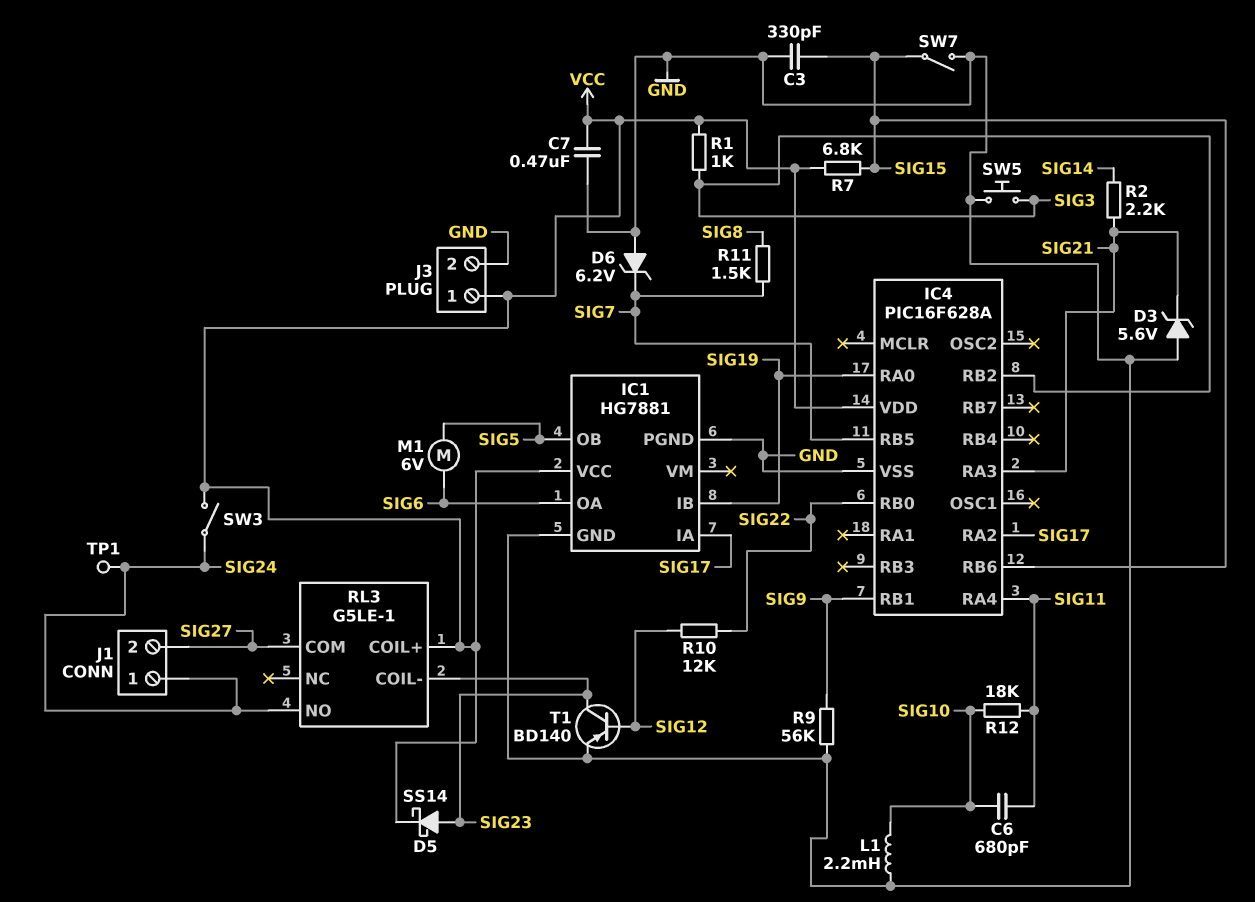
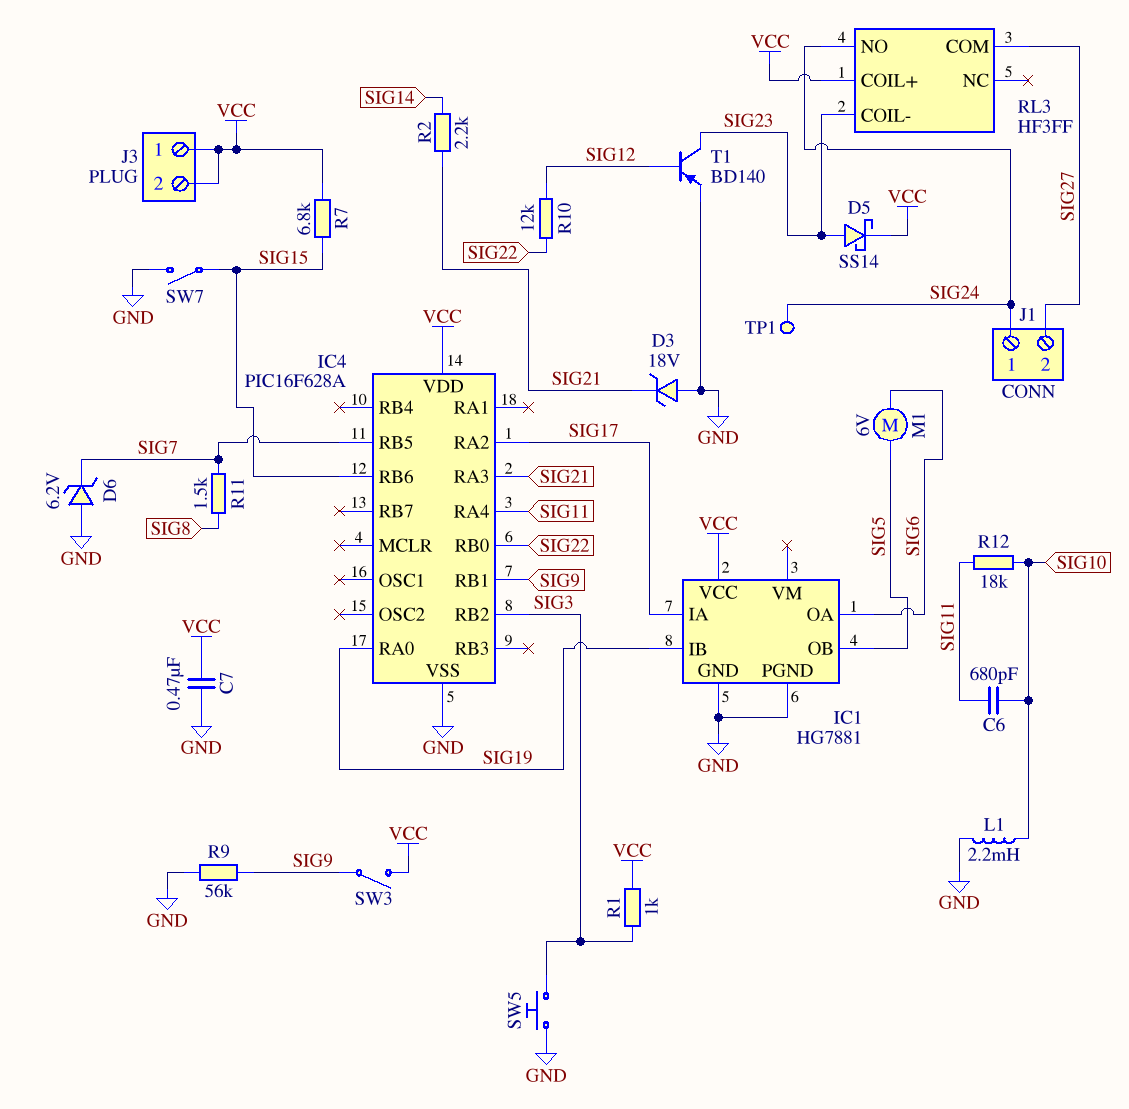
C3: 330pF (GND, SIG15) -> none
D3: zener 5.6V (A GND, K SIG21) -> zener 18V (A GND, K SIG21)
J3 pin 2: GND -> VCC
RL3: G5LE-1 -> HF3FF
SW3: switch (SIG24, VCC) -> switch (SIG9, VCC)

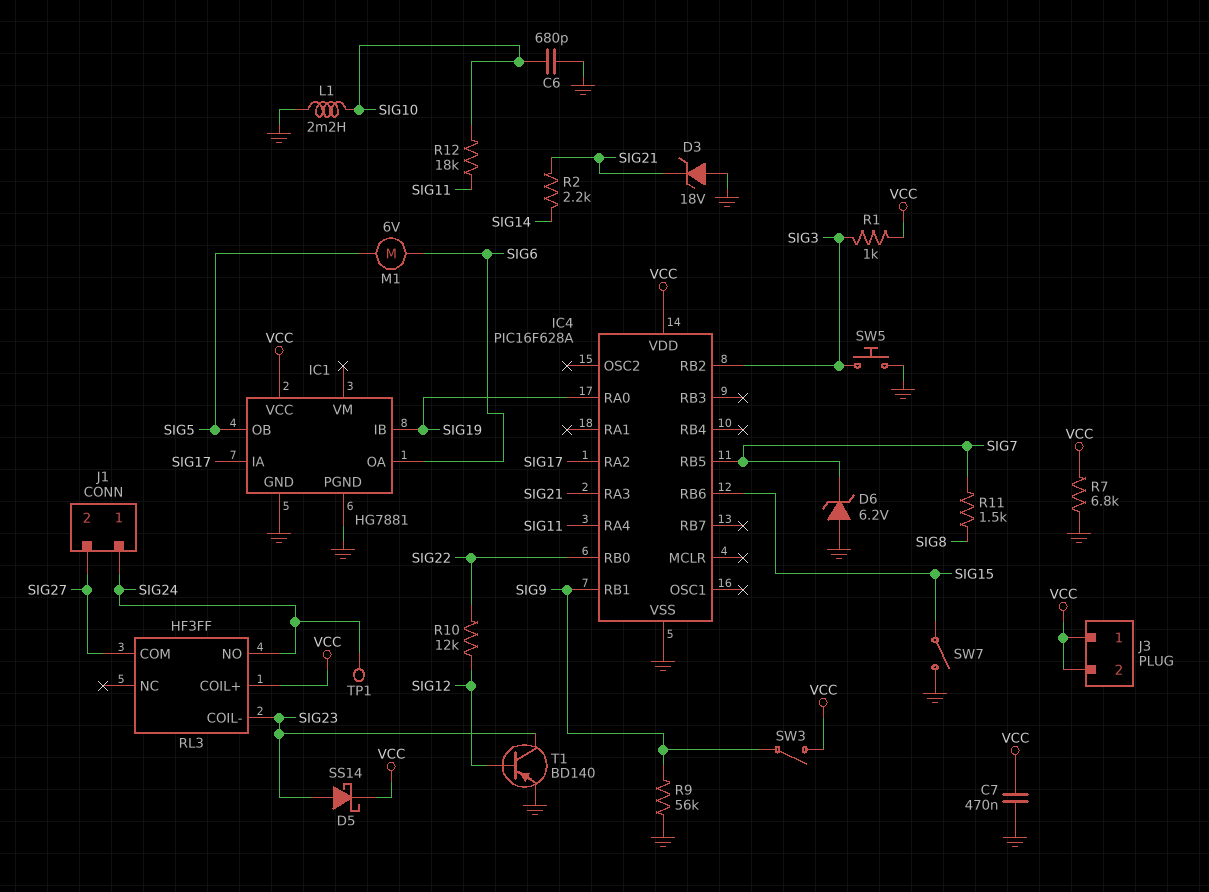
C6: 680pF (SIG10, SIG11) -> 680pF (GND, SIG10)
R7: 6.8k (SIG15, VCC) -> 6.8k (GND, VCC)

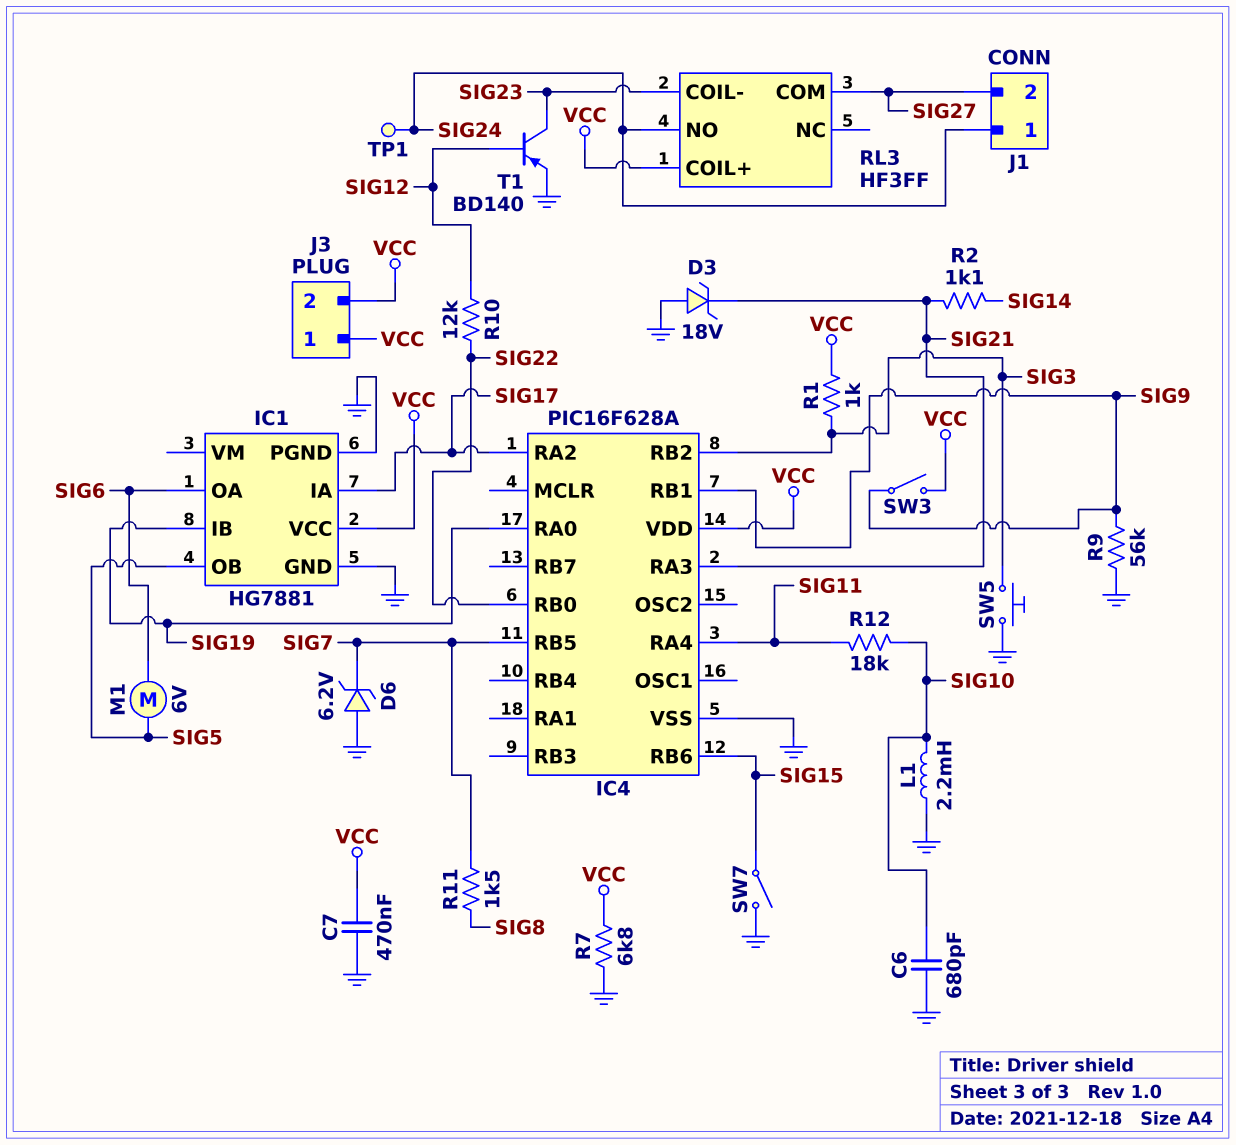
D5: schottky SS14 (A SIG23, K VCC) -> none
R2: 2.2k (SIG14, SIG21) -> 1.1k (SIG14, SIG21)

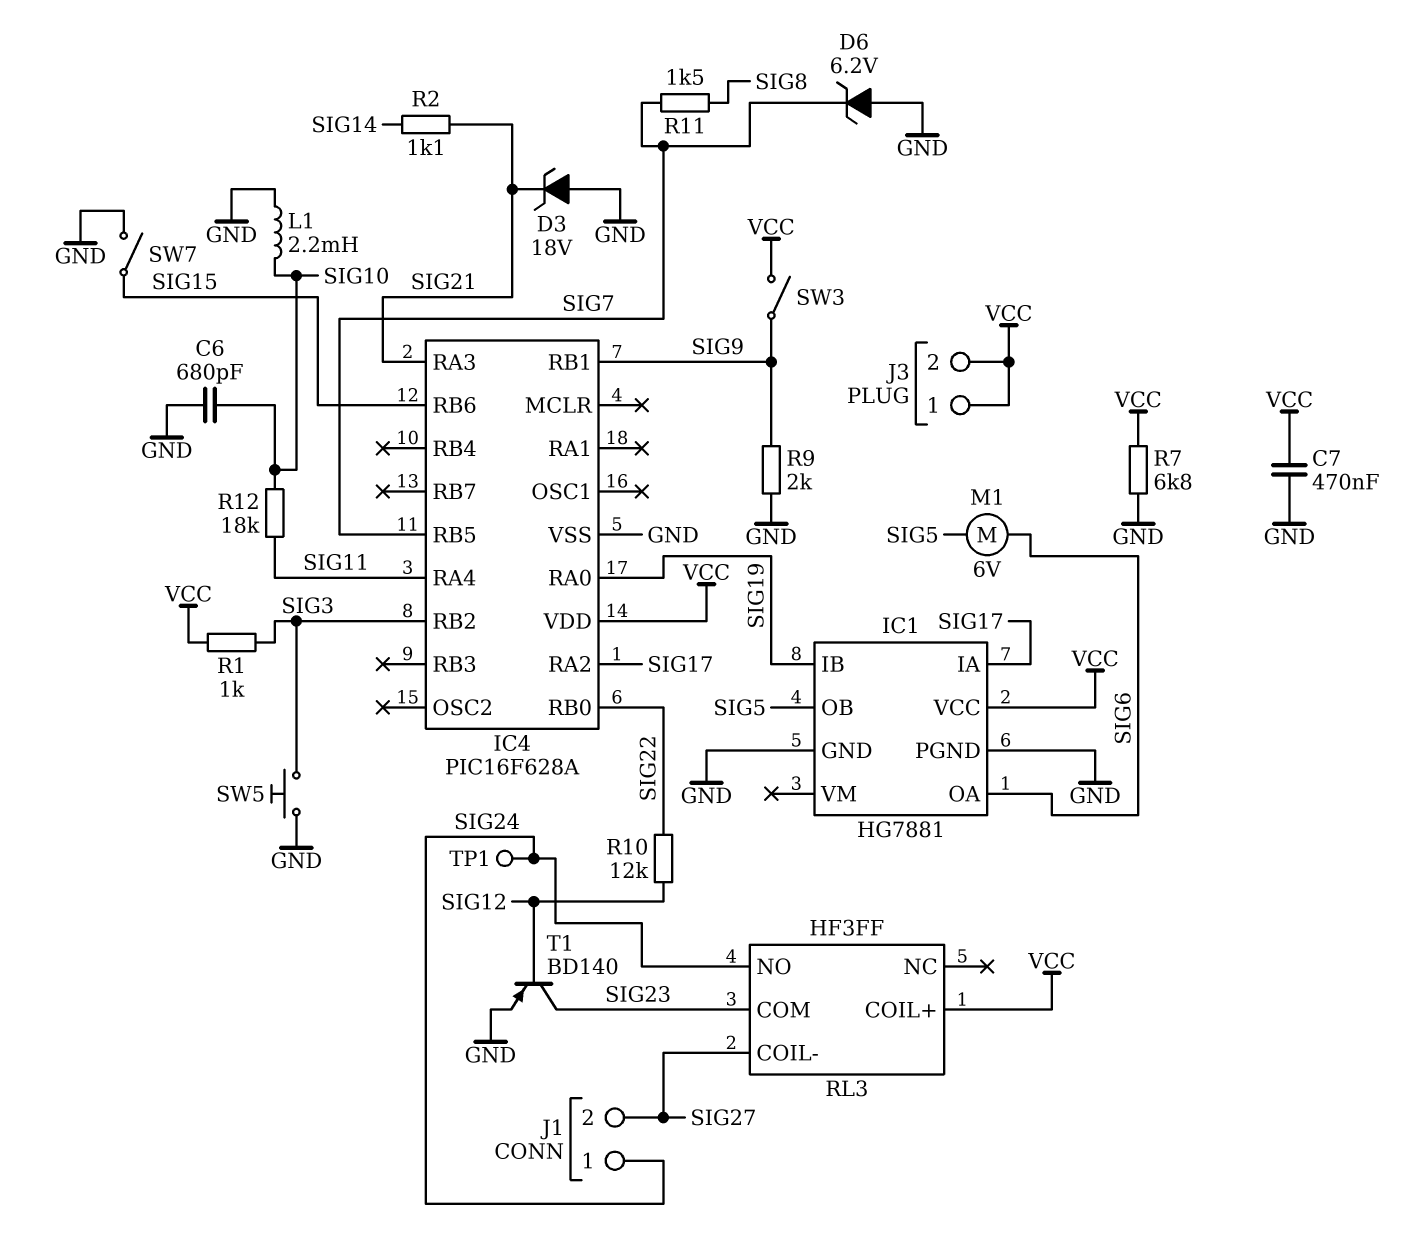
R9: 56k (GND, SIG9) -> 2k (GND, SIG9)
RL3 pin COIL-: SIG23 -> SIG27
RL3 pin COM: SIG27 -> SIG23

